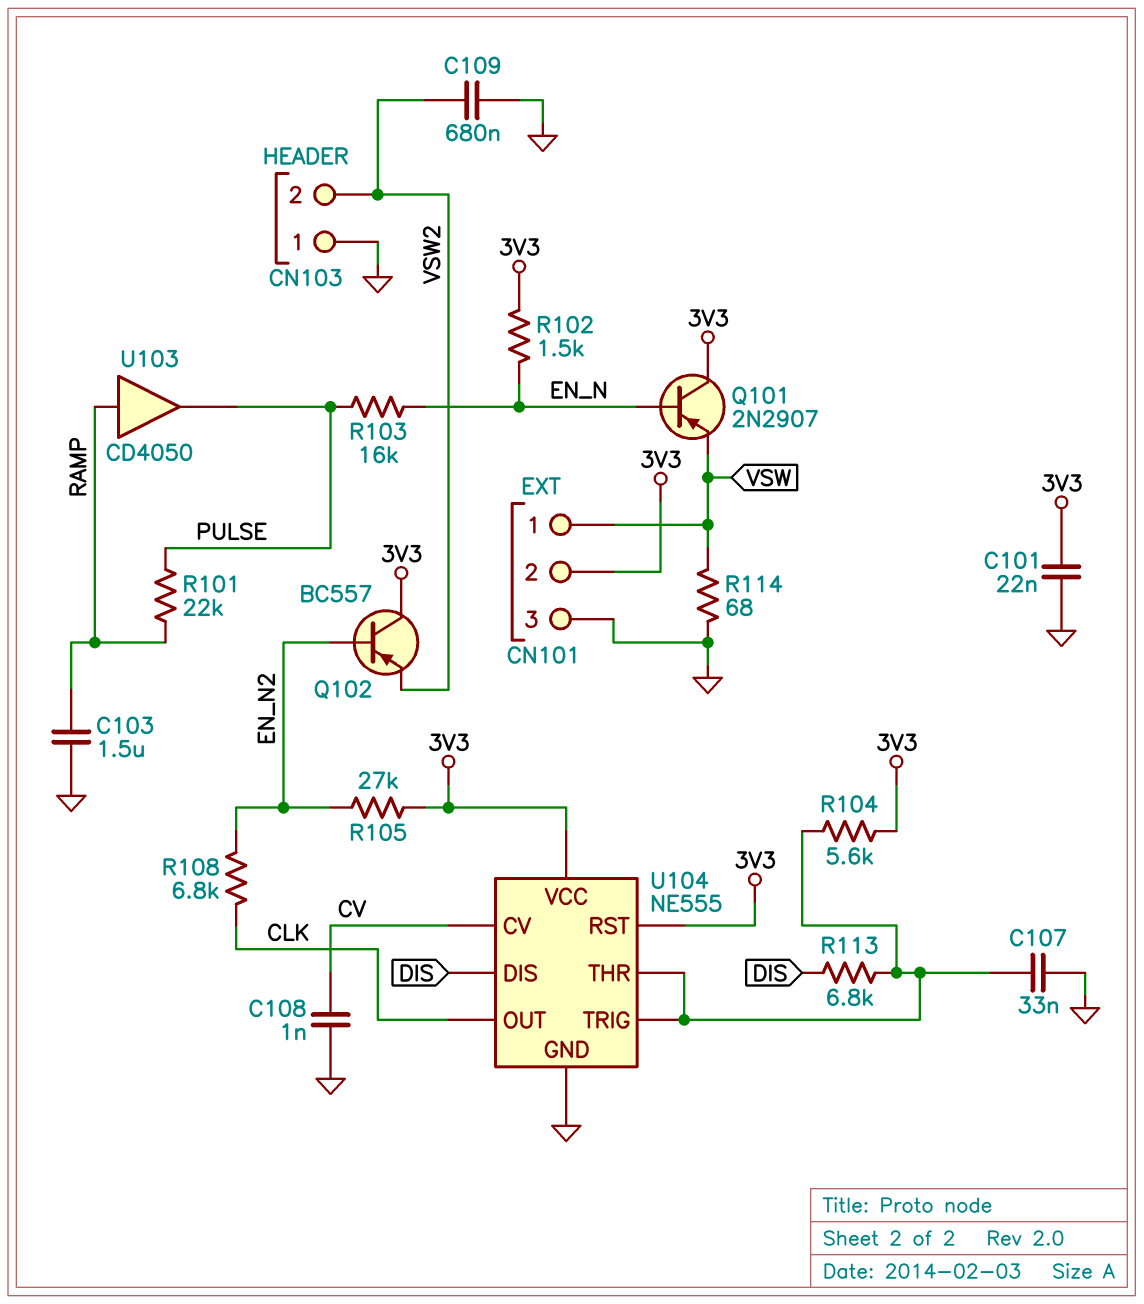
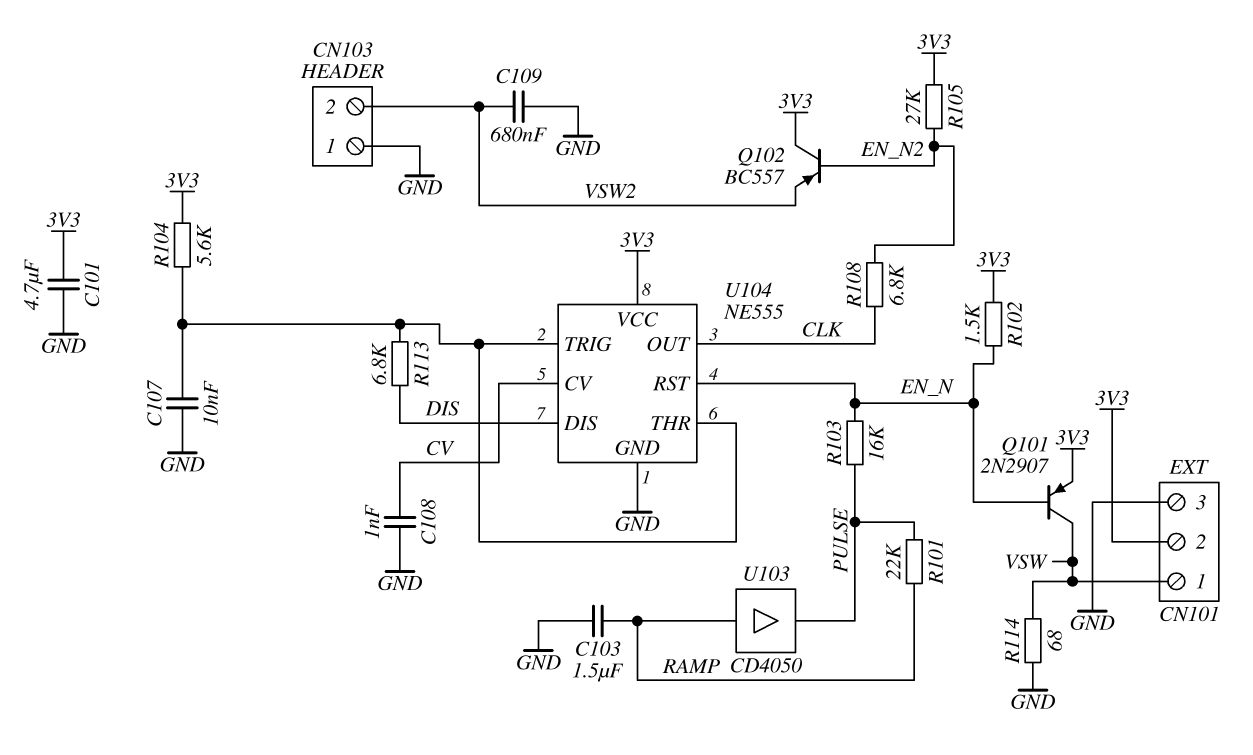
C101: 22nF (3V3, GND) -> 4.7uF (3V3, GND)
C107: 33nF (GND, U104/THR) -> 10nF (GND, U104/THR)
Q101: PNP 2N2907 (B EN_N, C 3V3, E VSW) -> PNP 2N2907 (B EN_N, C VSW, E 3V3)
U104 pin RST: 3V3 -> EN_N

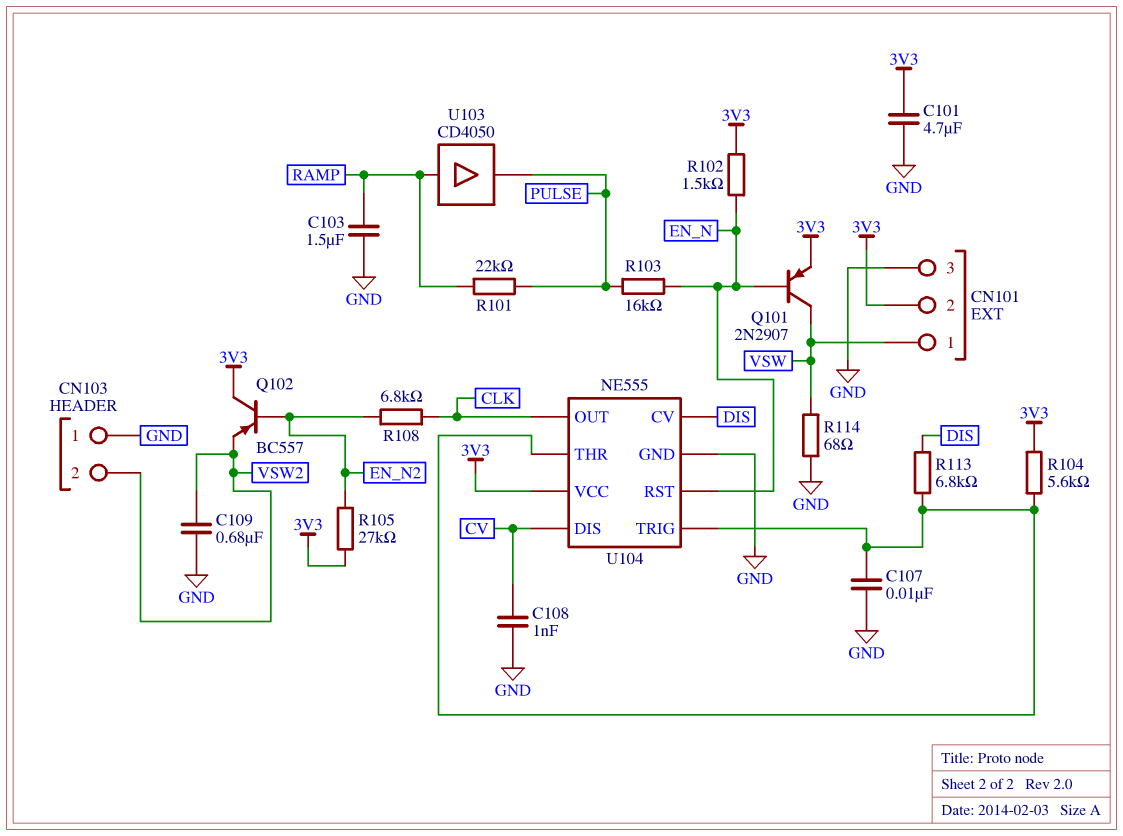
U104 pin CV: CV -> DIS
U104 pin DIS: DIS -> CV

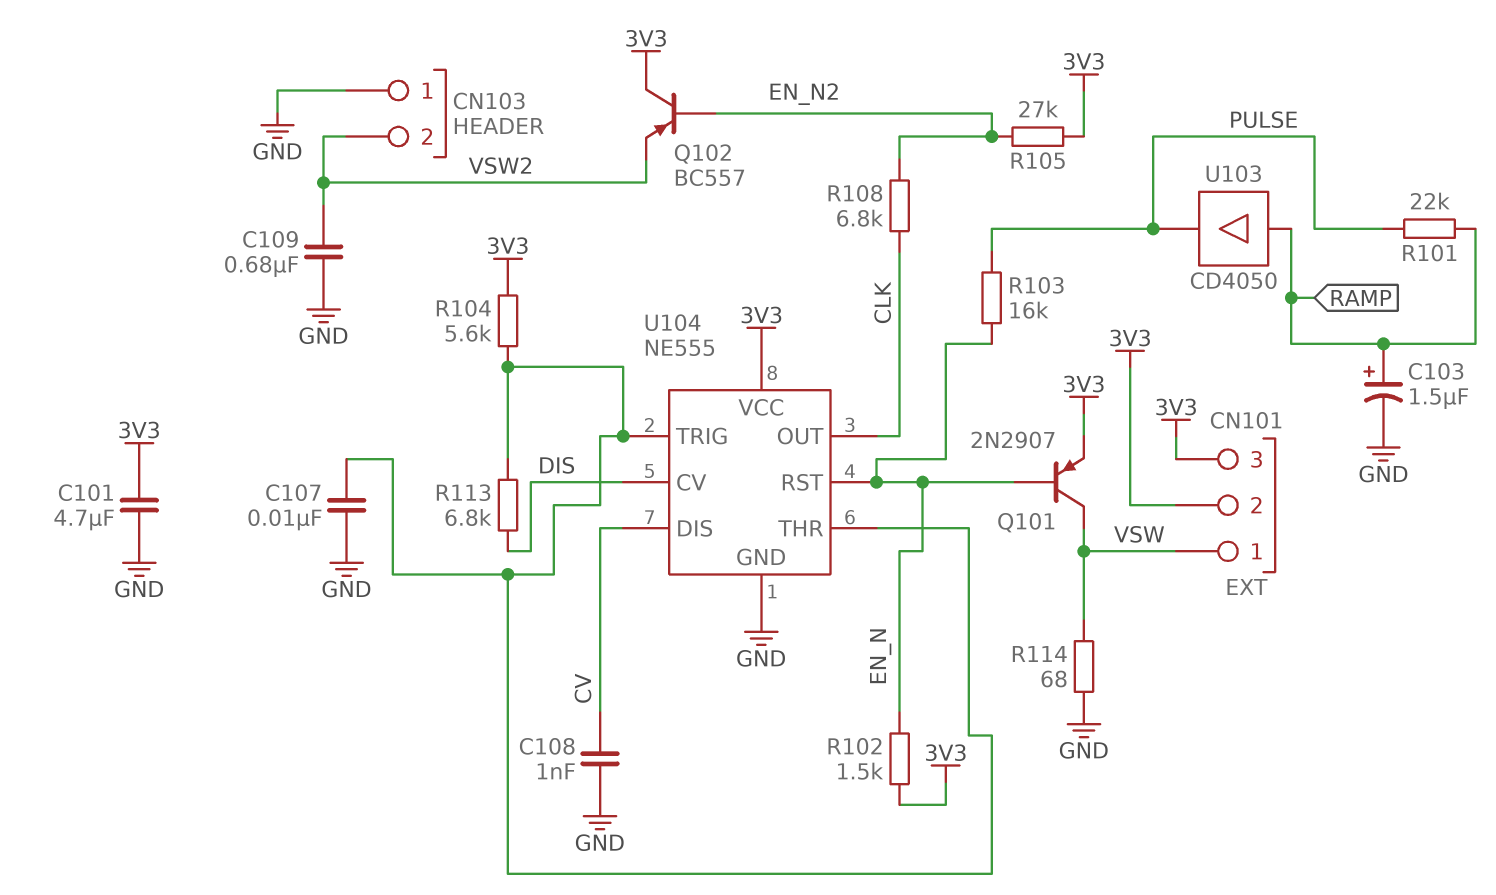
C103: 1.5uF (GND, RAMP) -> 1.5uF (plus RAMP, minus GND)
CN101 pin 3: GND -> 3V3

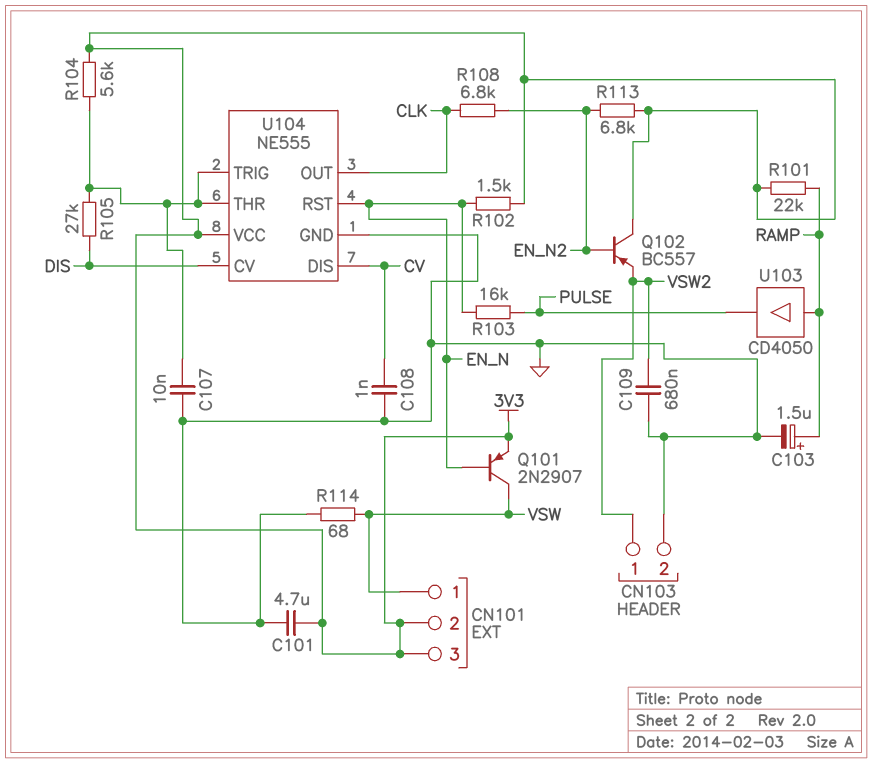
CN103 pin 1: GND -> VSW2
CN103 pin 2: VSW2 -> GND
R101: 22k (PULSE, RAMP) -> 22k (3V3, RAMP)
R105: 27k (3V3, EN_N2) -> 27k (DIS, U104/THR)
R113: 6.8k (DIS, U104/THR) -> 6.8k (3V3, EN_N2)

